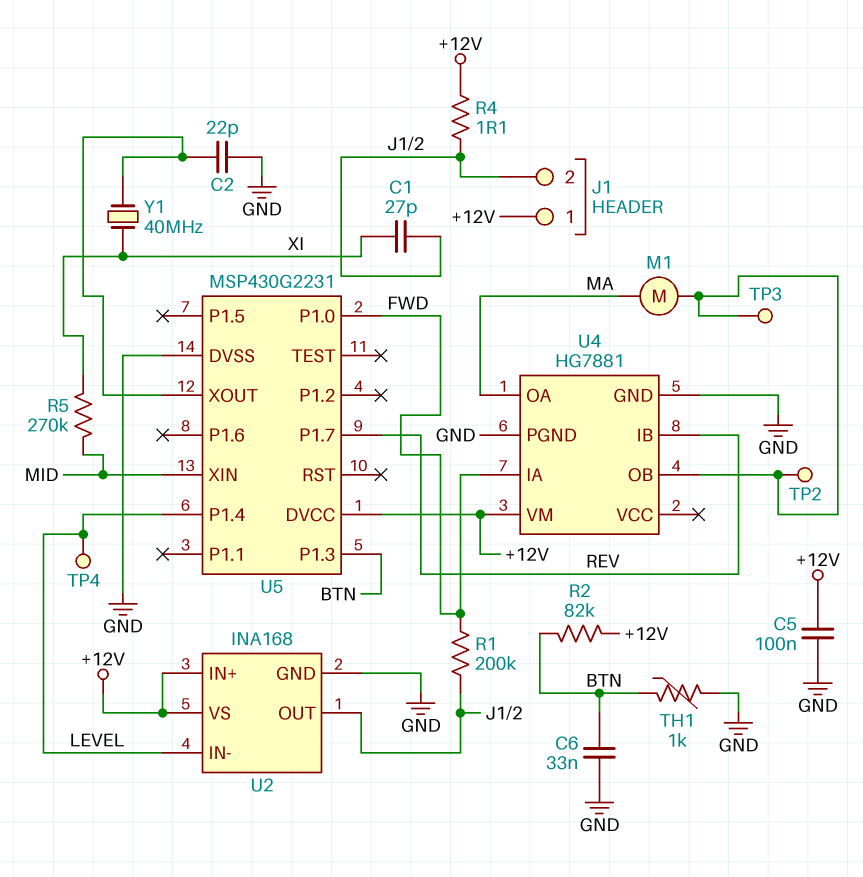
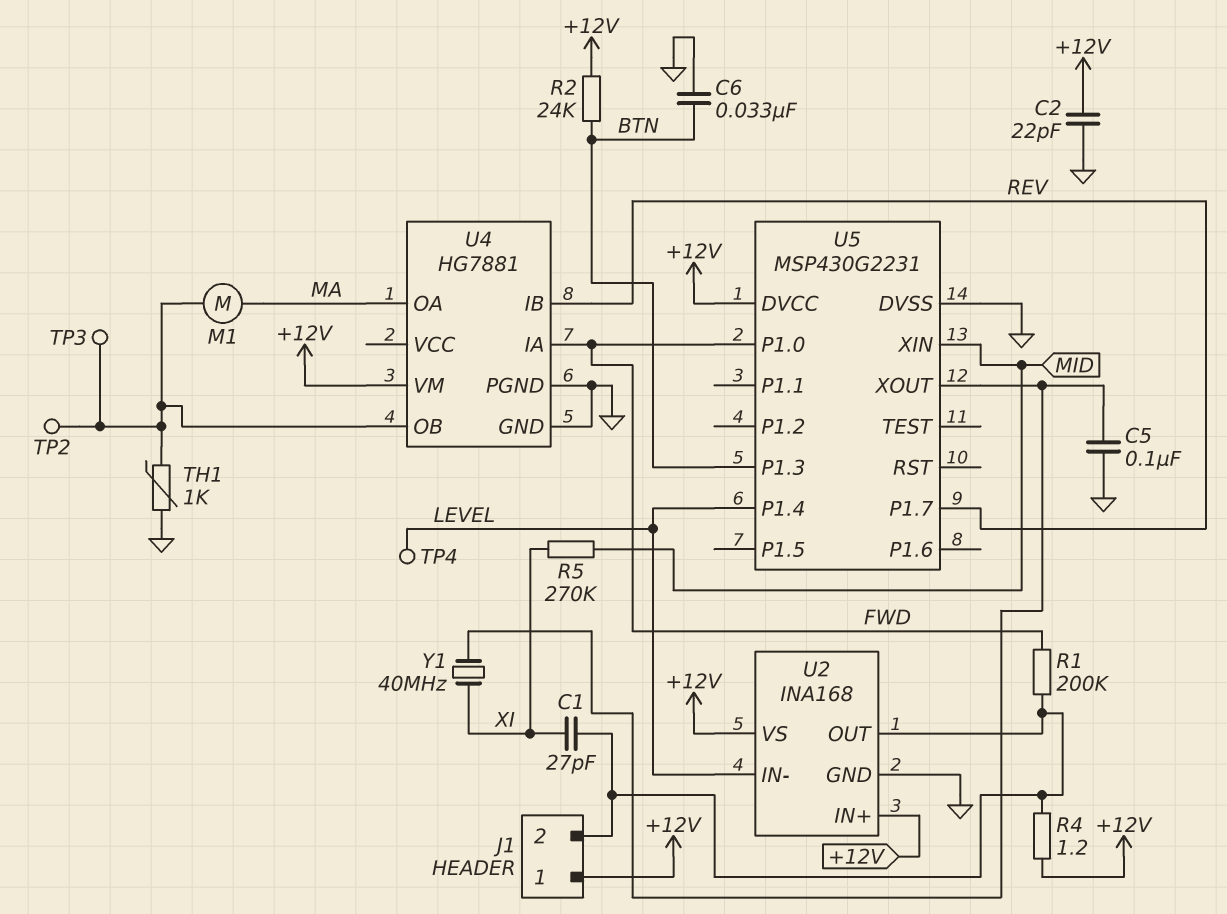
C2: 22pF (GND, U5/XOUT) -> 22pF (+12V, GND)
C5: 100nF (+12V, GND) -> 100nF (GND, U5/XOUT)
R2: 82k (+12V, BTN) -> 24k (+12V, BTN)
R4: 1.1 (+12V, J1/2) -> 1.2 (+12V, J1/2)
TH1: 1k (BTN, GND) -> 1k (GND, U4/OB)

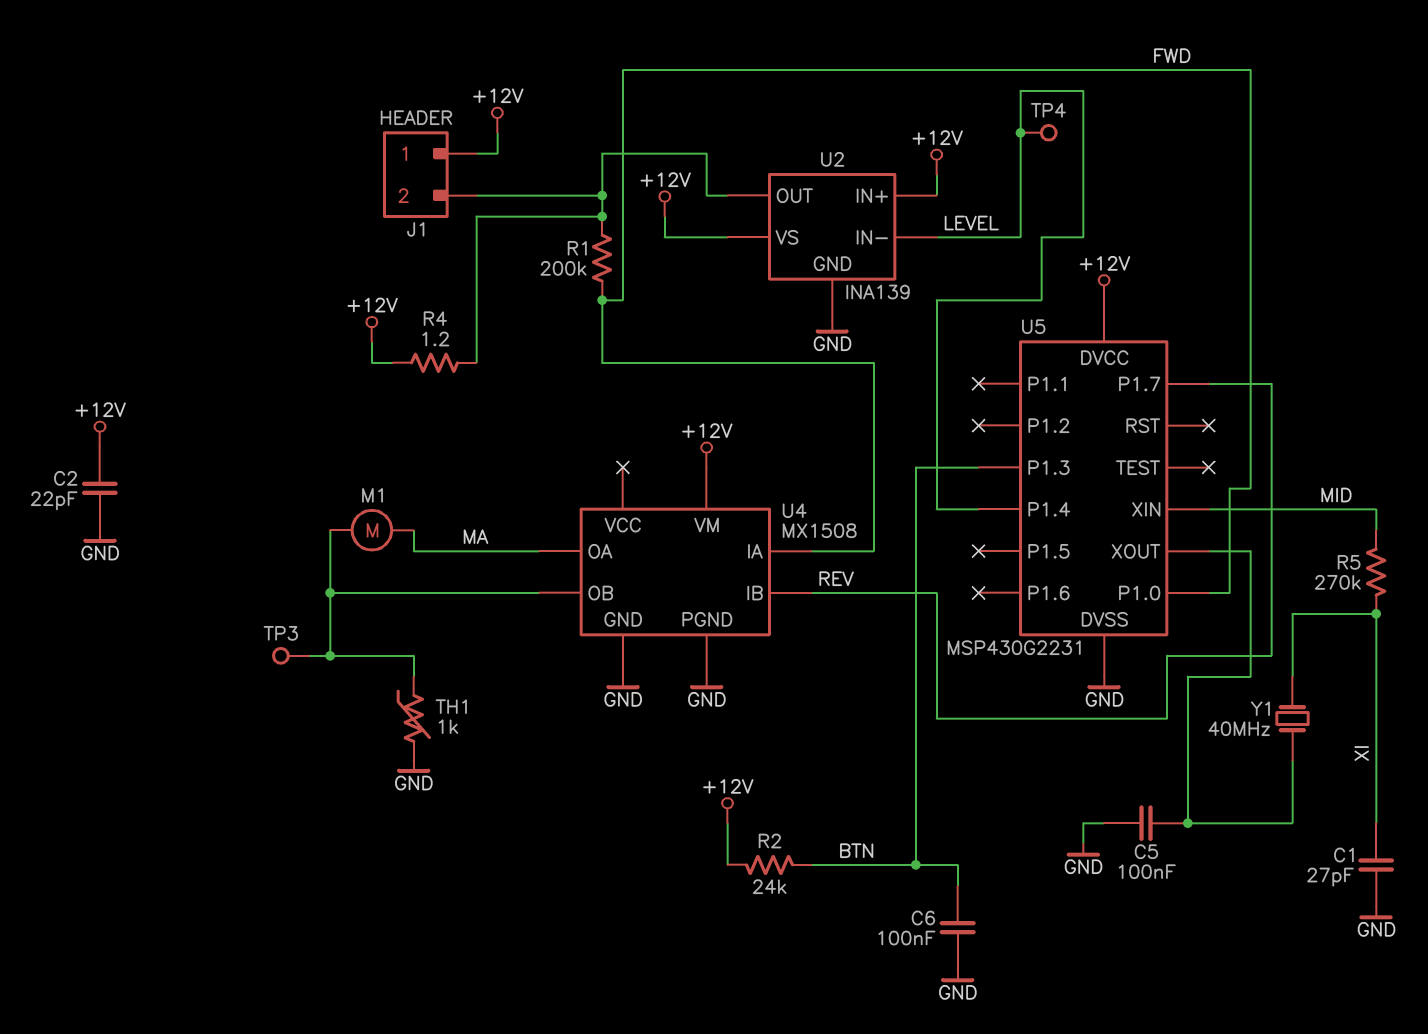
C1: 27pF (J1/2, XI) -> 27pF (GND, XI)
C6: 33nF (BTN, GND) -> 100nF (BTN, GND)
TP2: test point (U4/OB) -> none
U2: INA168 -> INA139
U4: HG7881 -> MX1508

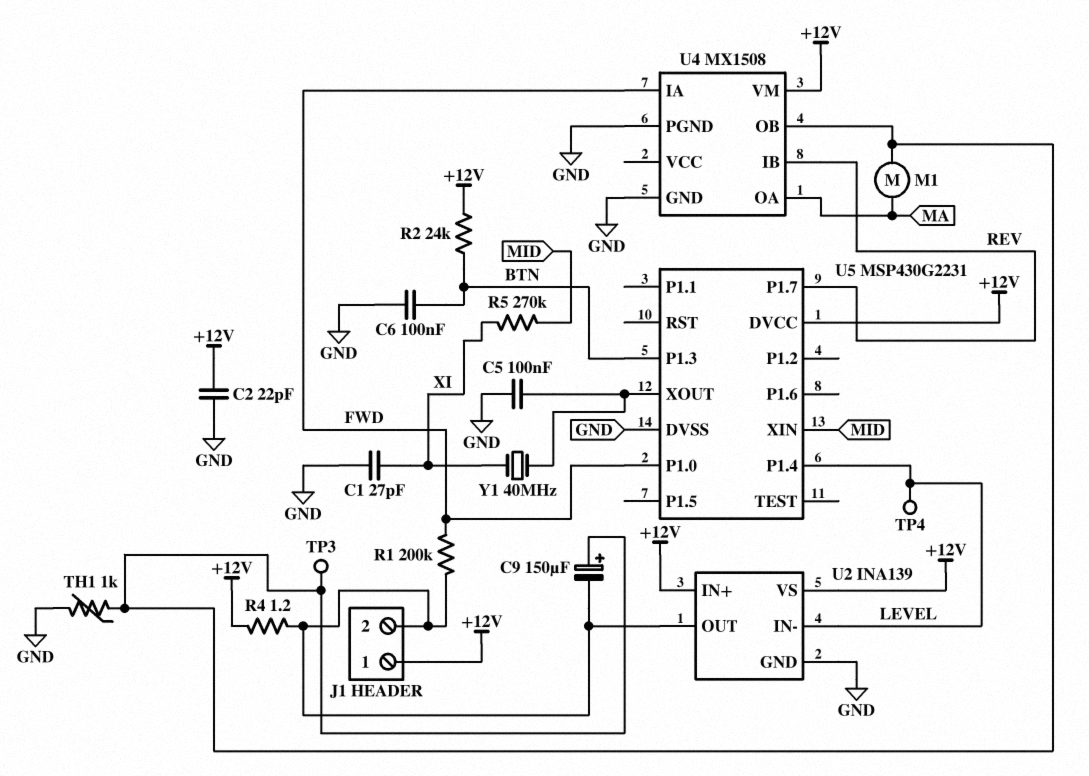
C9: none -> 150uF (plus U4/OB, minus J1/2)

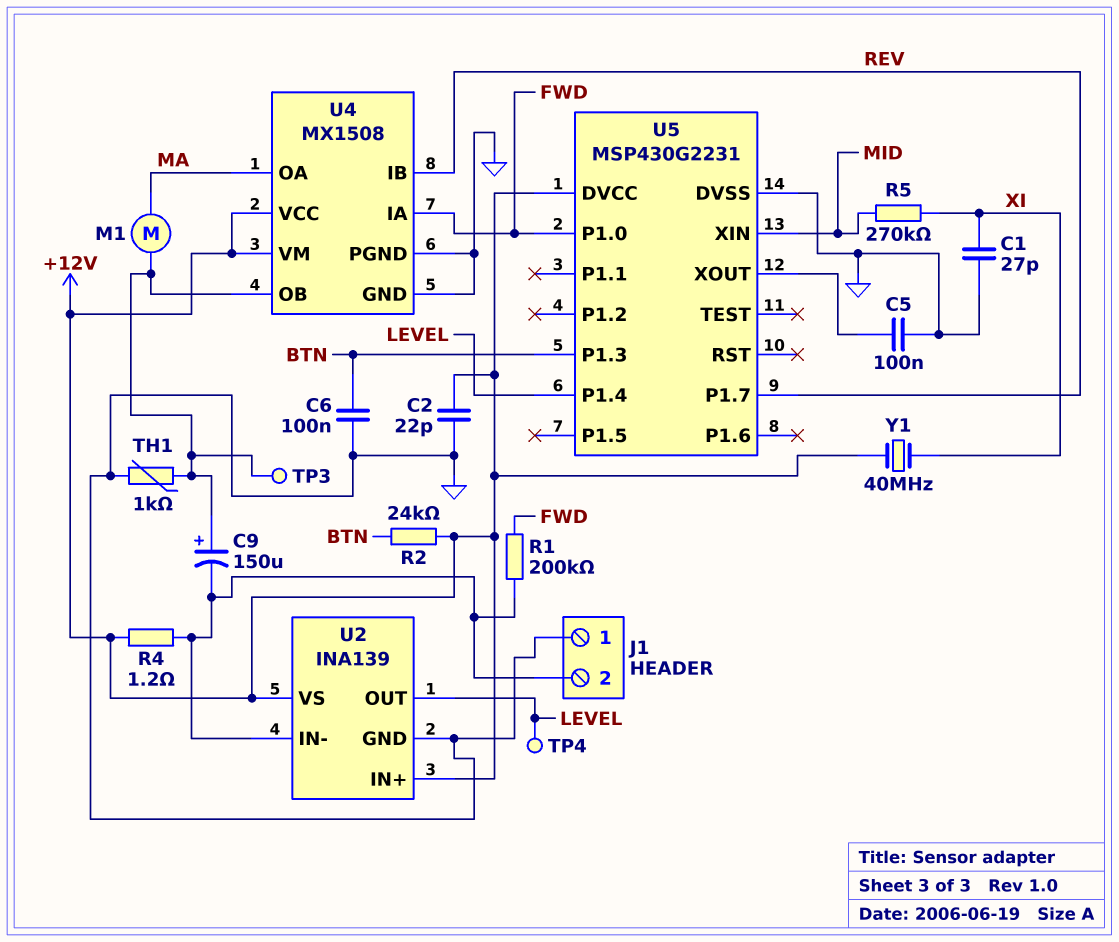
J1 pin 1: +12V -> GND
U2 pin IN-: LEVEL -> J1/2
U2 pin OUT: J1/2 -> LEVEL
U4 pin VCC: none -> +12V
Y1: 40MHz (U5/XOUT, XI) -> 40MHz (+12V, XI)

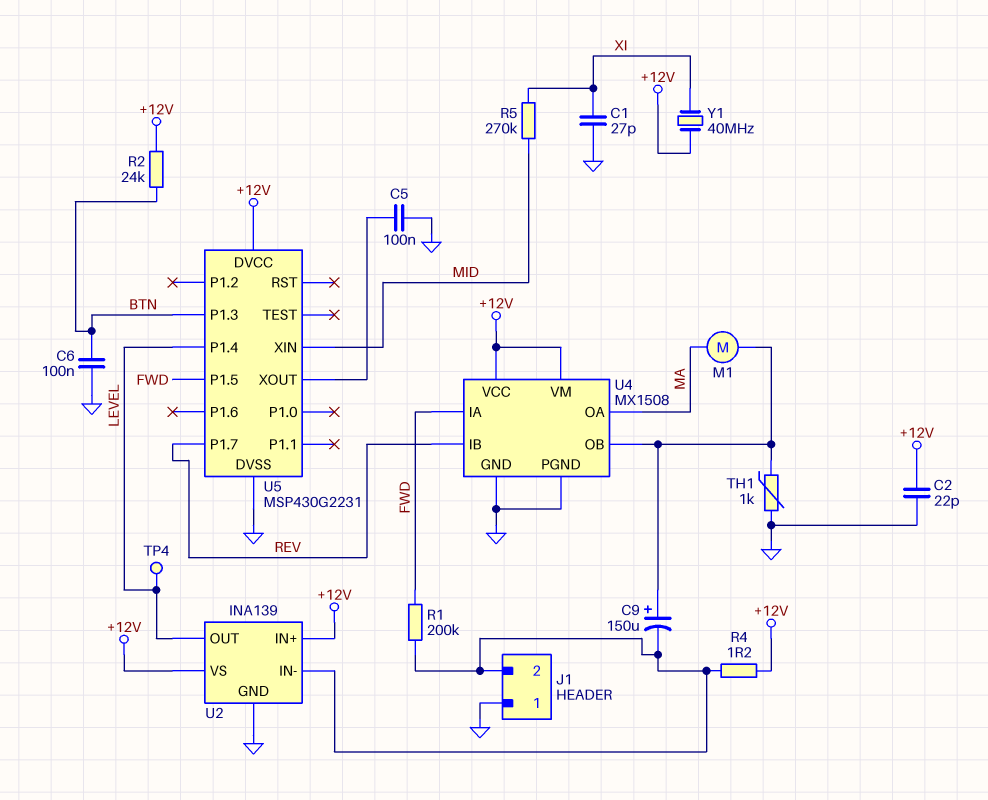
TP3: test point (U4/OB) -> none
U5 pin P1.0: FWD -> none
U5 pin P1.5: none -> FWD

